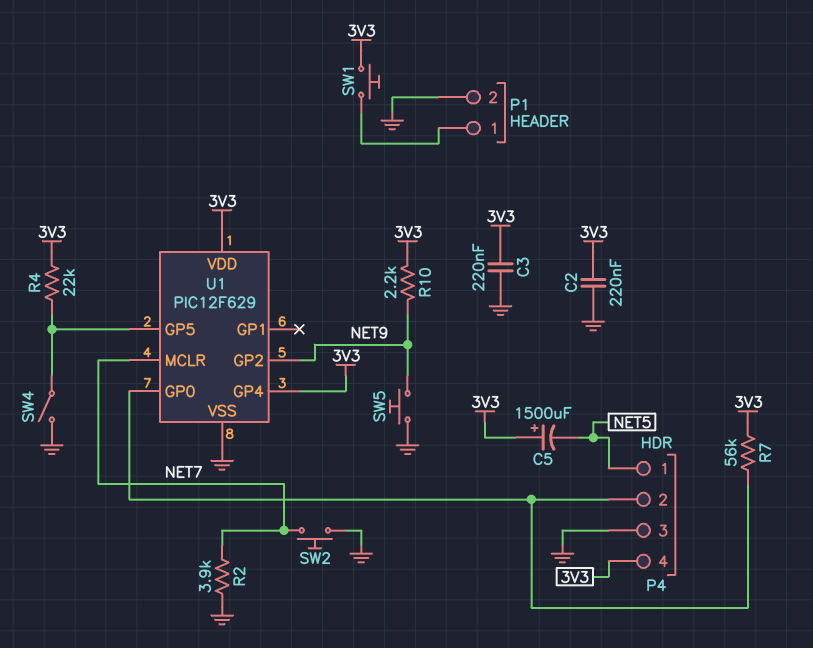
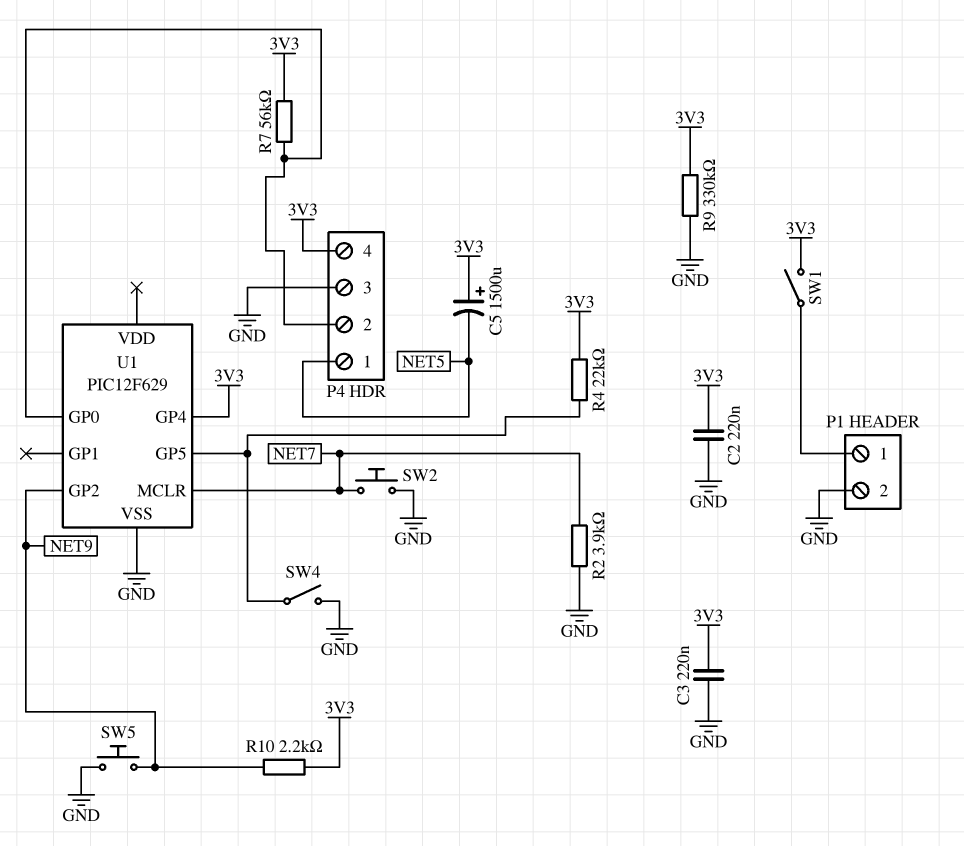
R9: none -> 330k (3V3, GND)
SW1: button (3V3, P1/1) -> switch (3V3, P1/1)
U1 pin VDD: 3V3 -> none

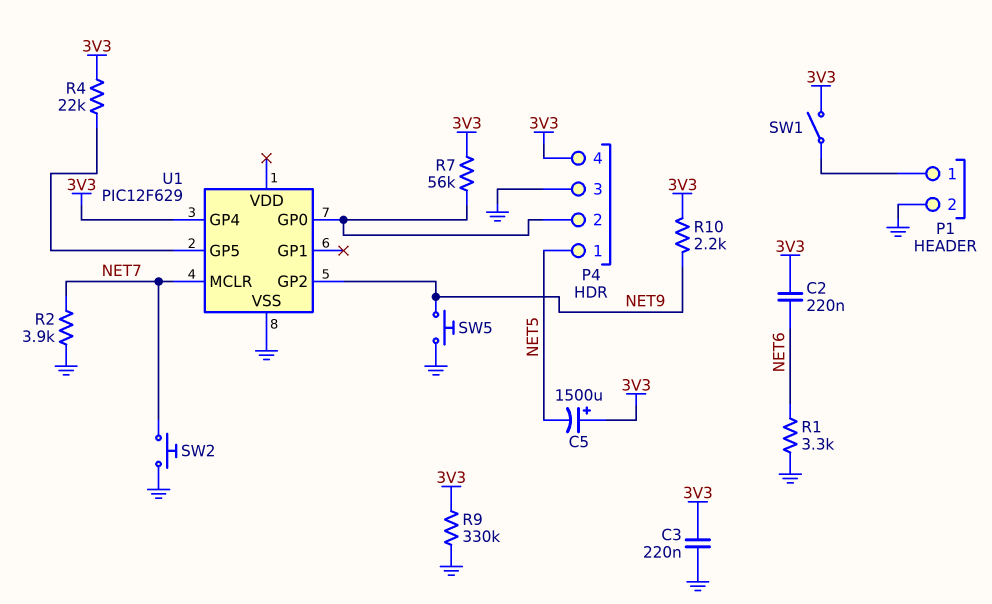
C2: 220nF (3V3, GND) -> 220nF (3V3, NET6)
R1: none -> 3.3k (GND, NET6)
SW4: switch (GND, U1/GP5) -> none

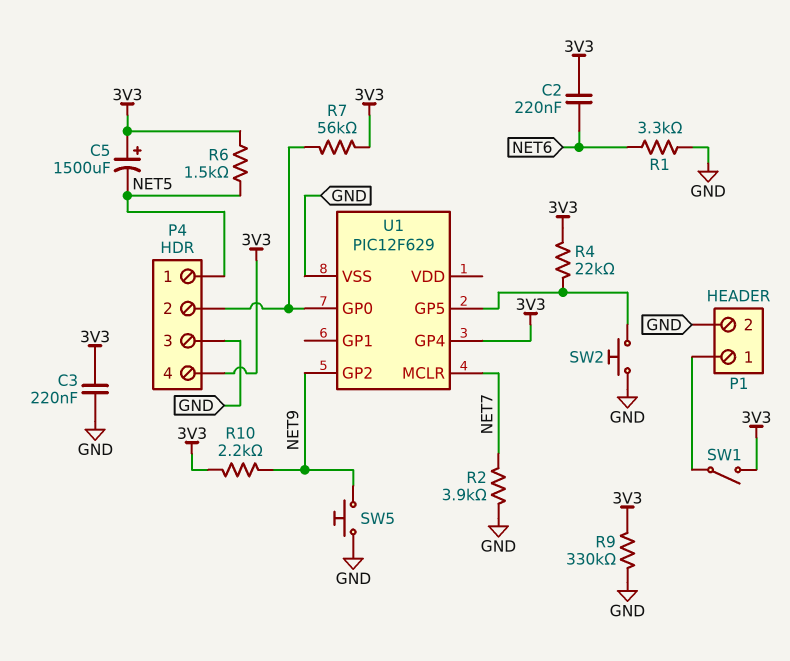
R6: none -> 1.5k (3V3, NET5)
SW2: button (GND, NET7) -> button (GND, U1/GP5)

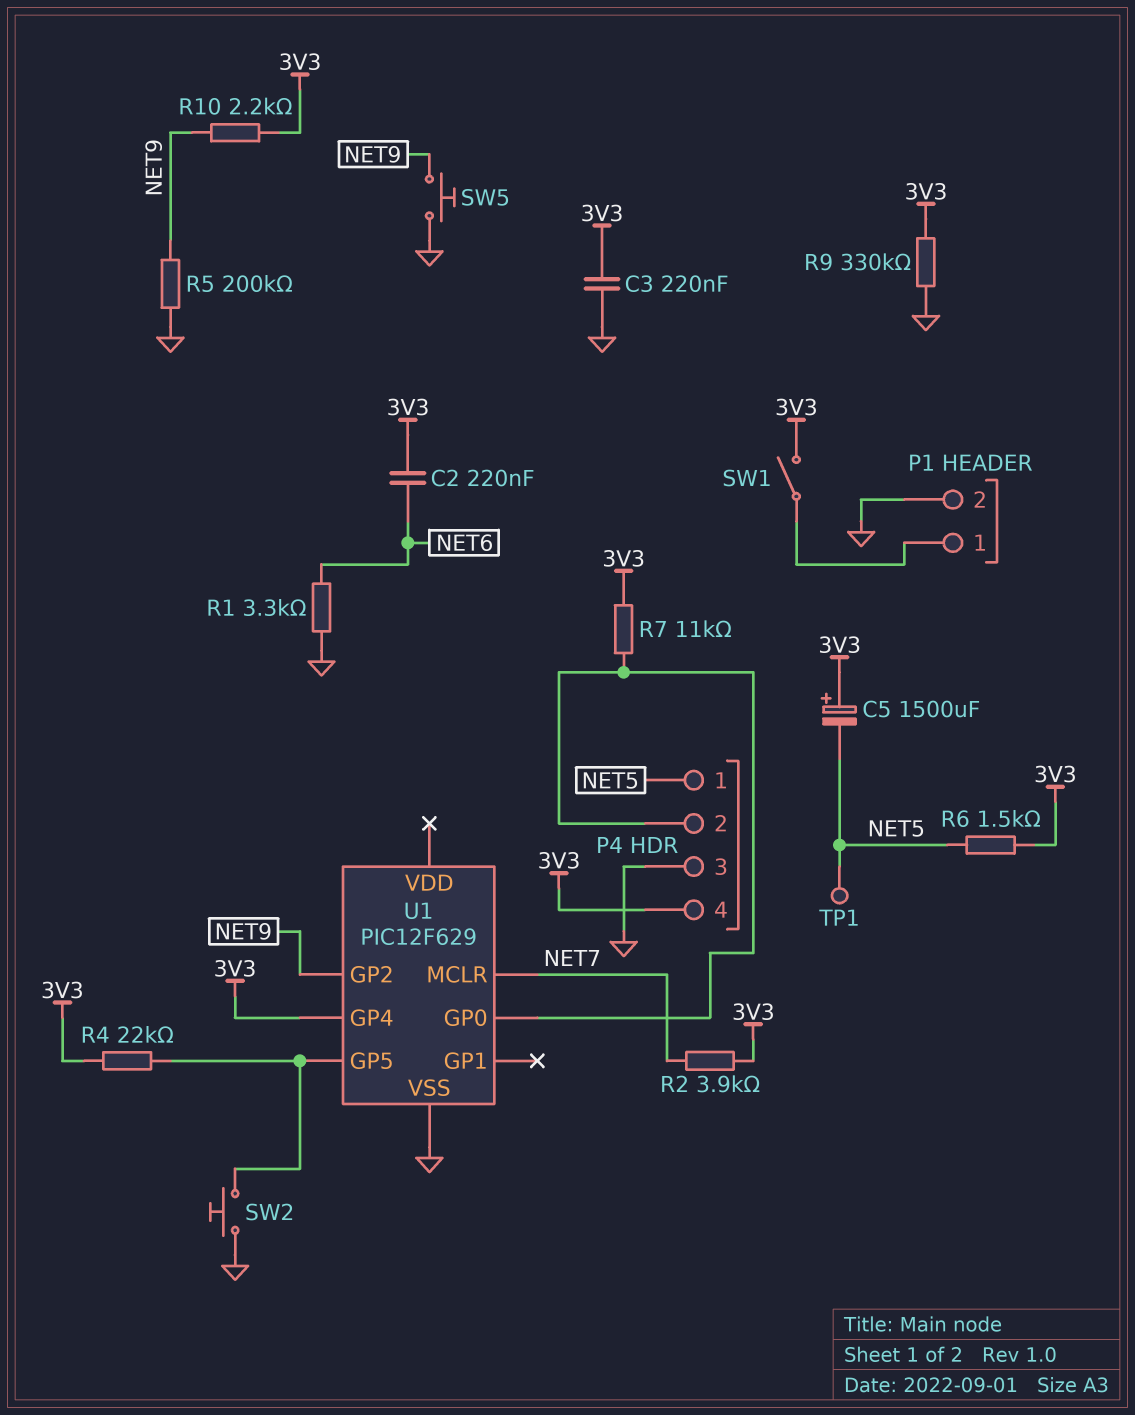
R2: 3.9k (GND, NET7) -> 3.9k (3V3, NET7)
R5: none -> 200k (GND, NET9)
R7: 56k (3V3, P4/2) -> 11k (3V3, P4/2)
TP1: none -> test point (NET5)

